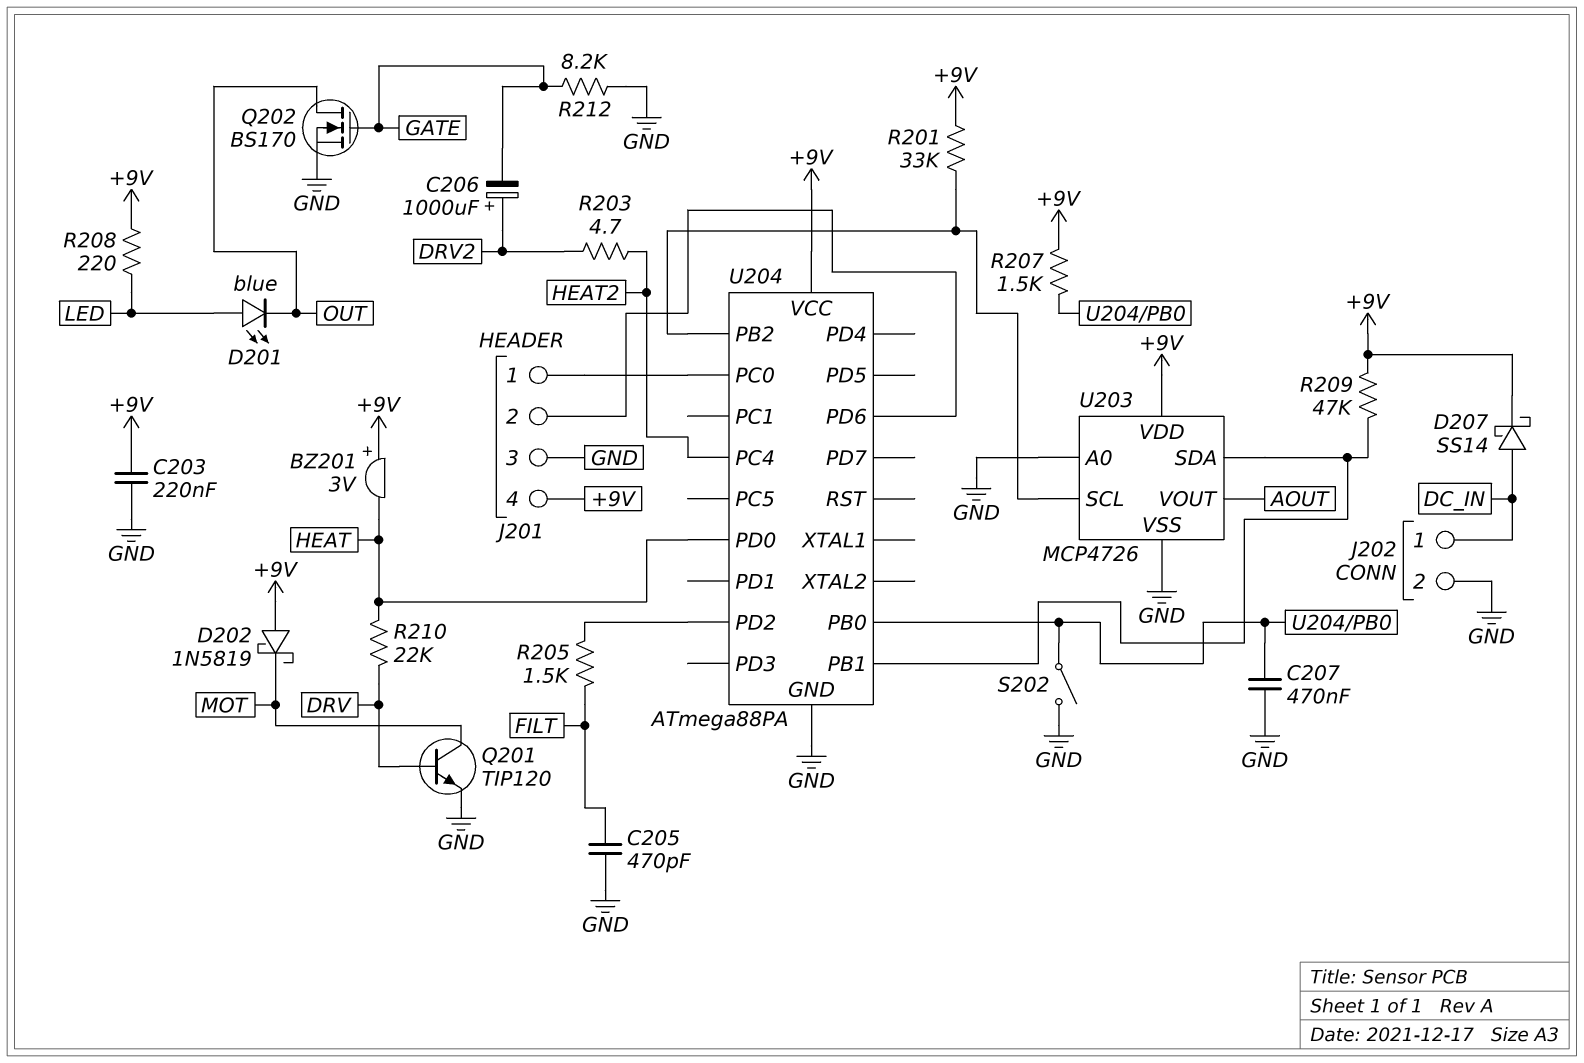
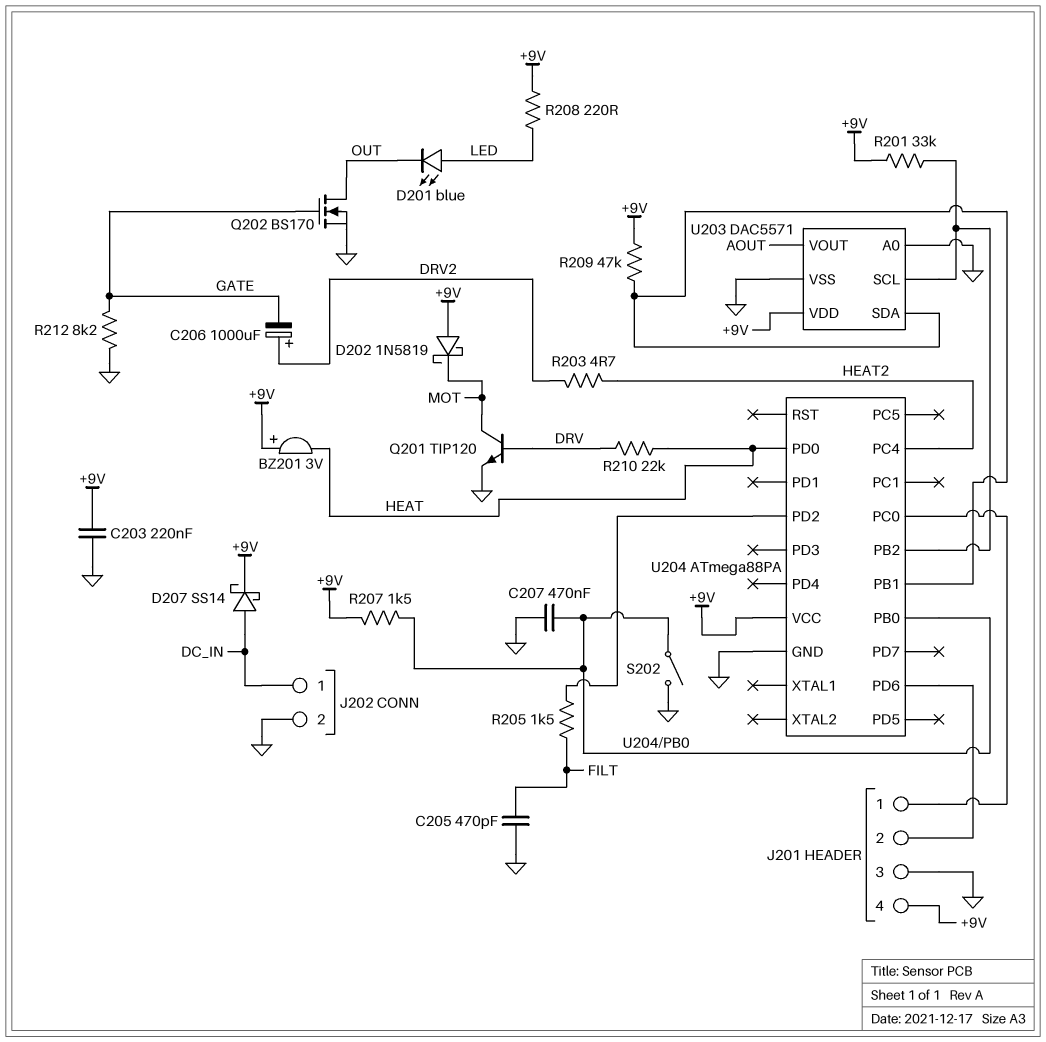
U203: MCP4726 -> DAC5571

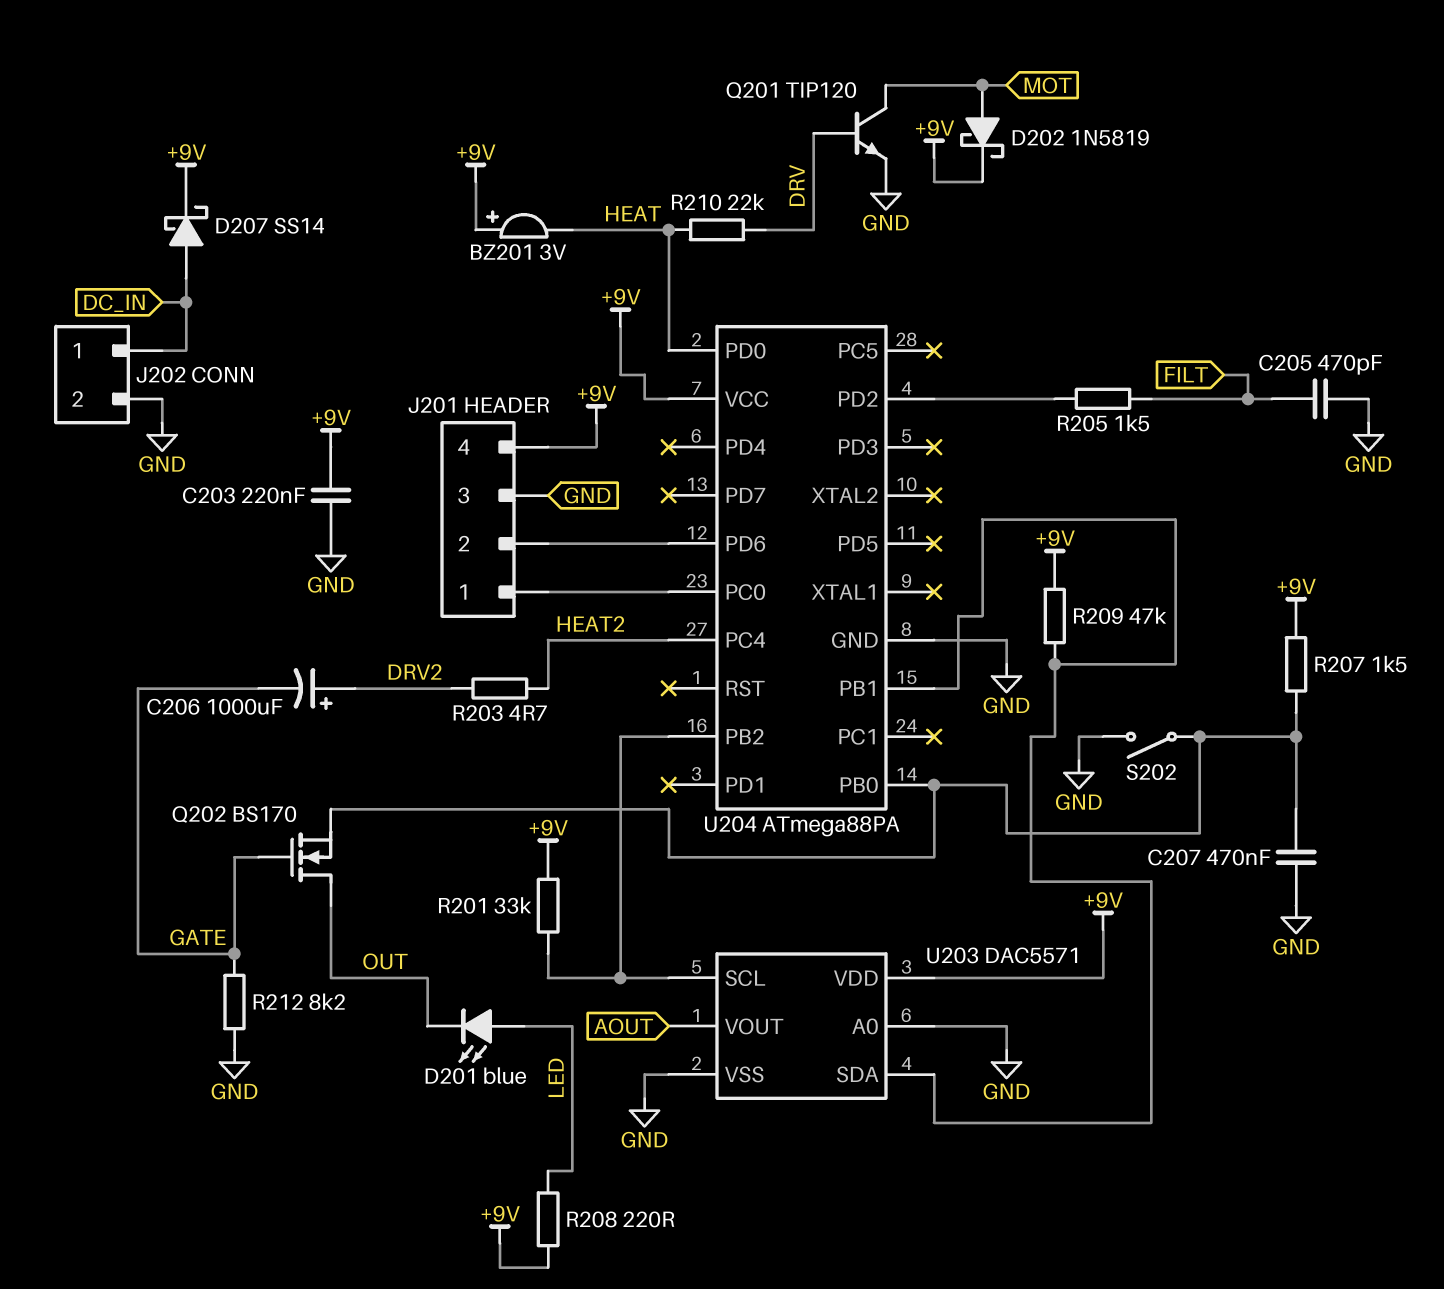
D202: schottky 1N5819 (A +9V, K MOT) -> schottky 1N5819 (A MOT, K +9V)
Q202: NMOS BS170 (G GATE, D OUT, S GND) -> NMOS BS170 (G GATE, D OUT, S U204/PB0)

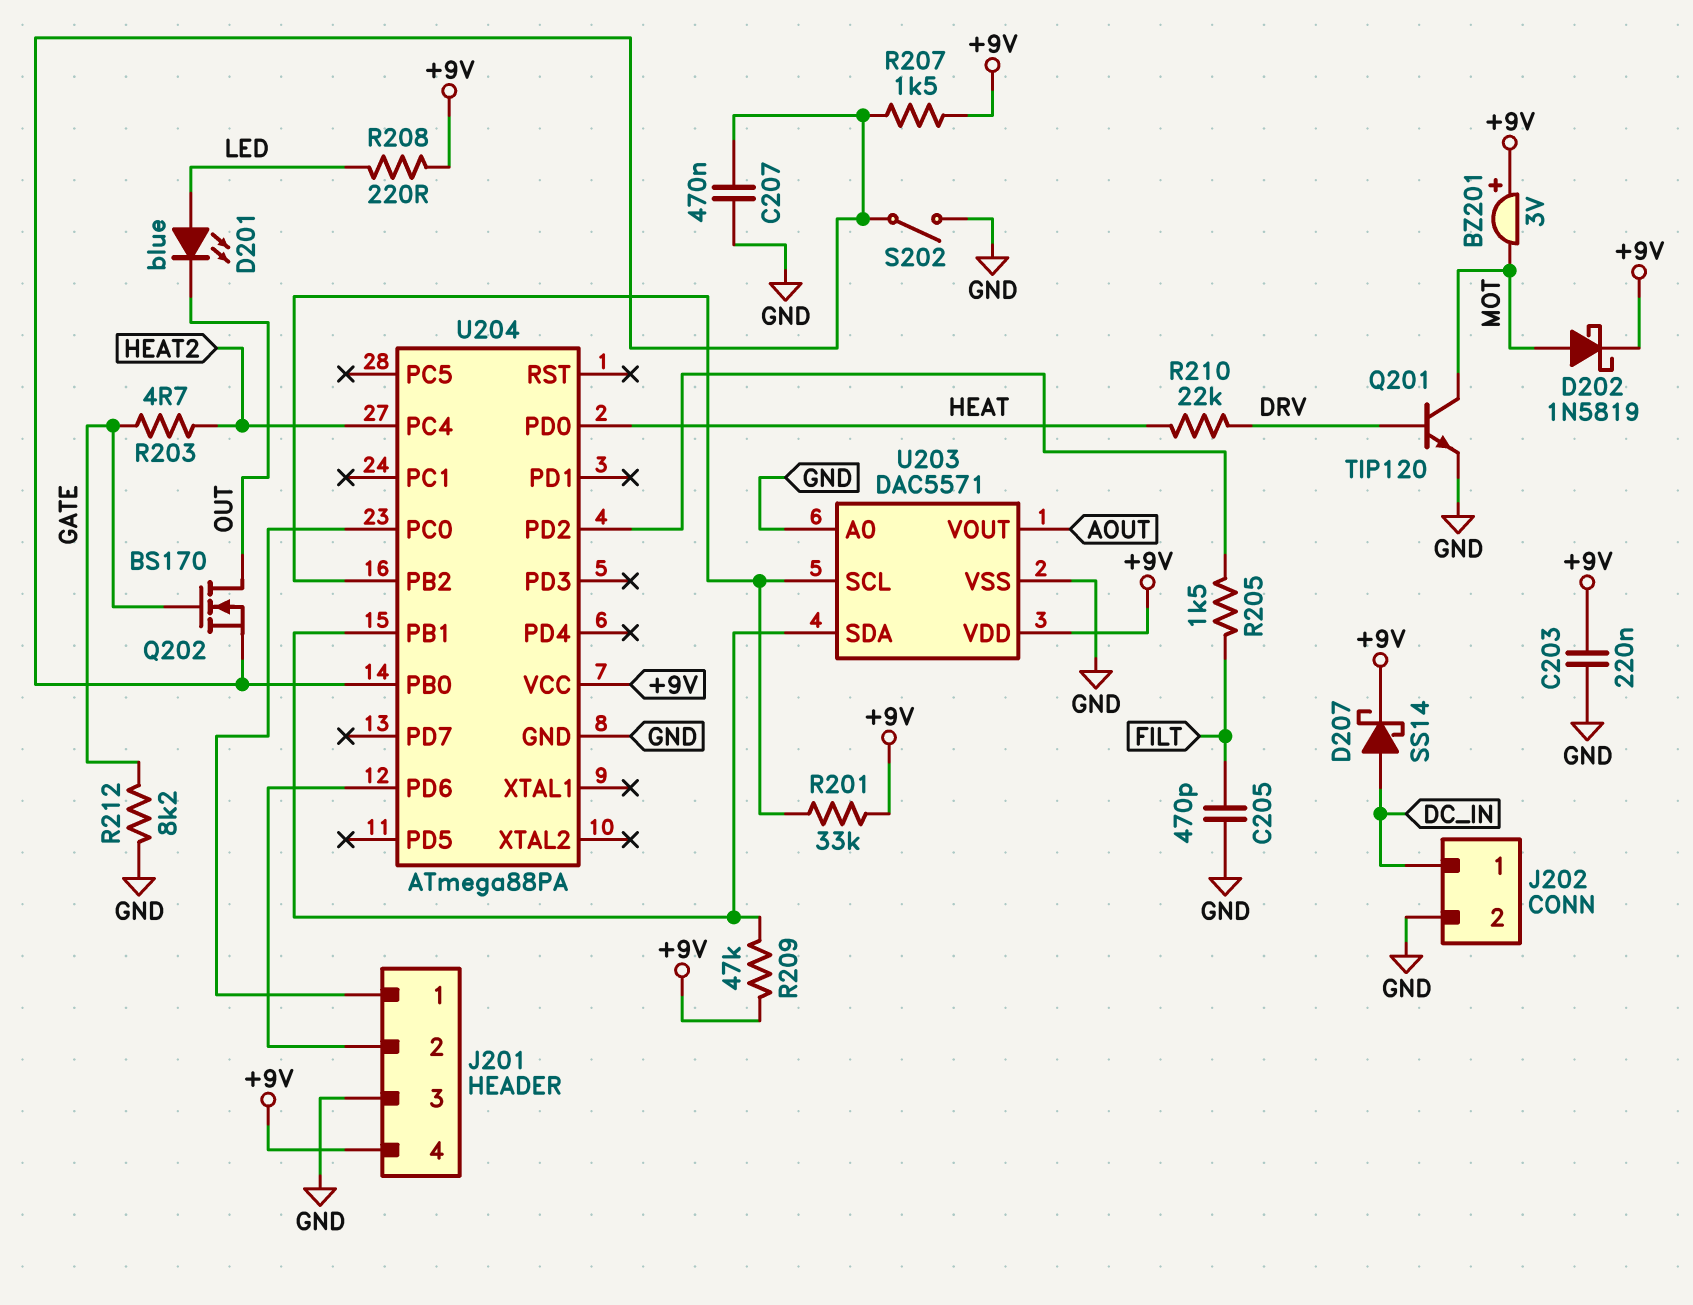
BZ201: buzzer 3V (plus +9V, minus HEAT) -> buzzer 3V (plus +9V, minus MOT)
C206: 1000uF (plus DRV2, minus GATE) -> none
R203: 4.7 (DRV2, HEAT2) -> 4.7 (GATE, HEAT2)

